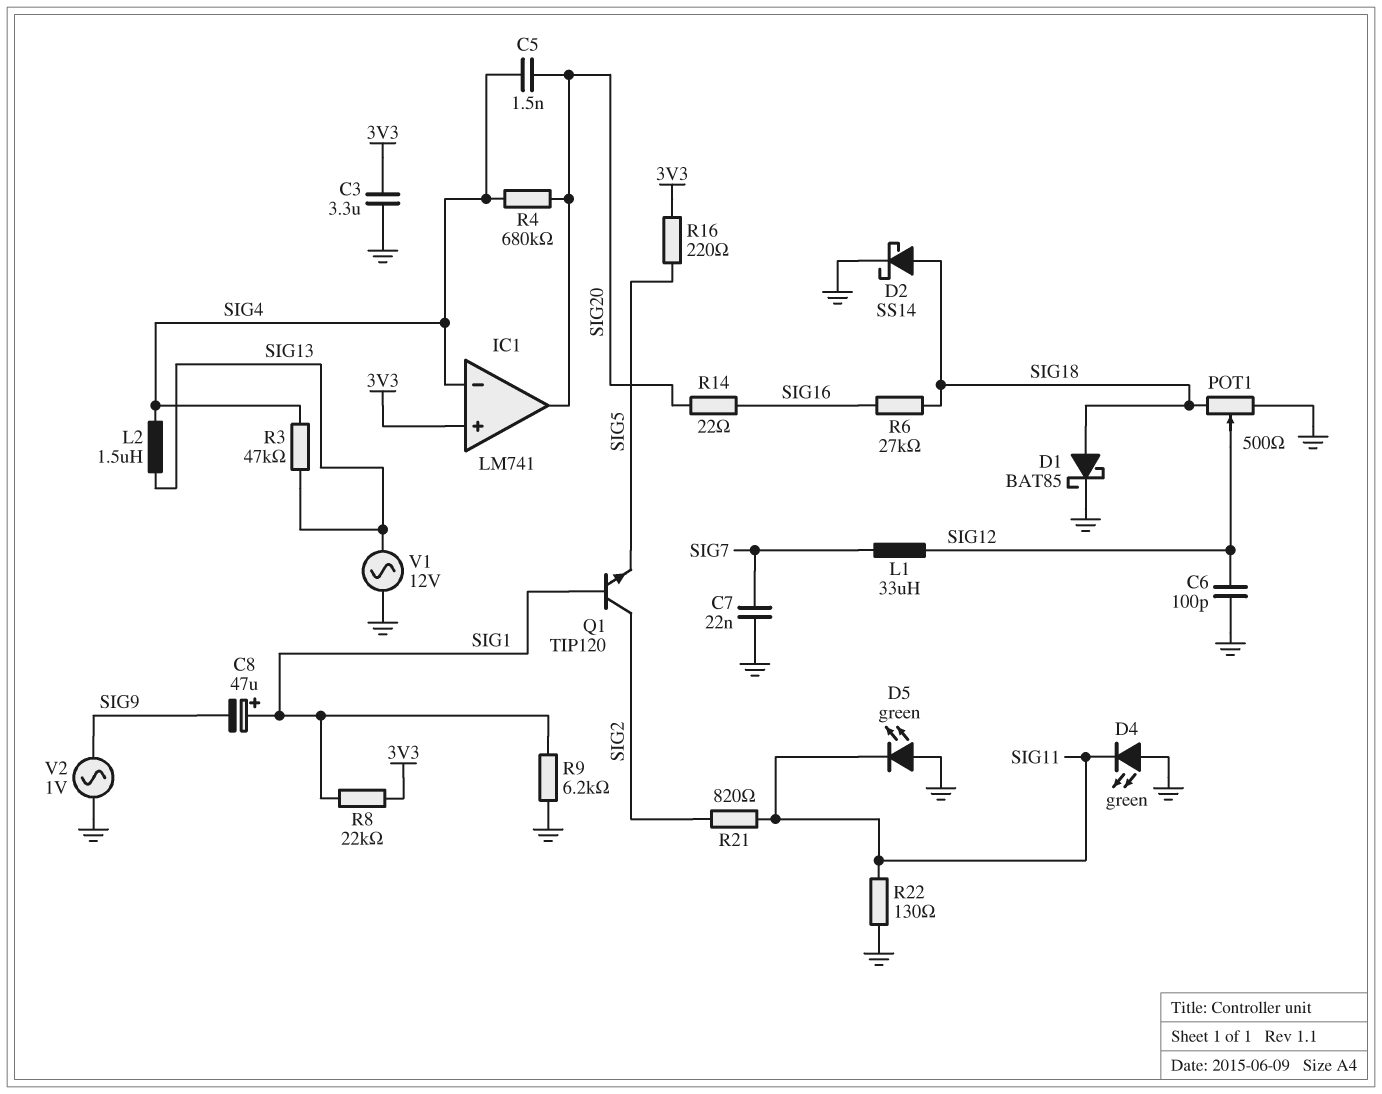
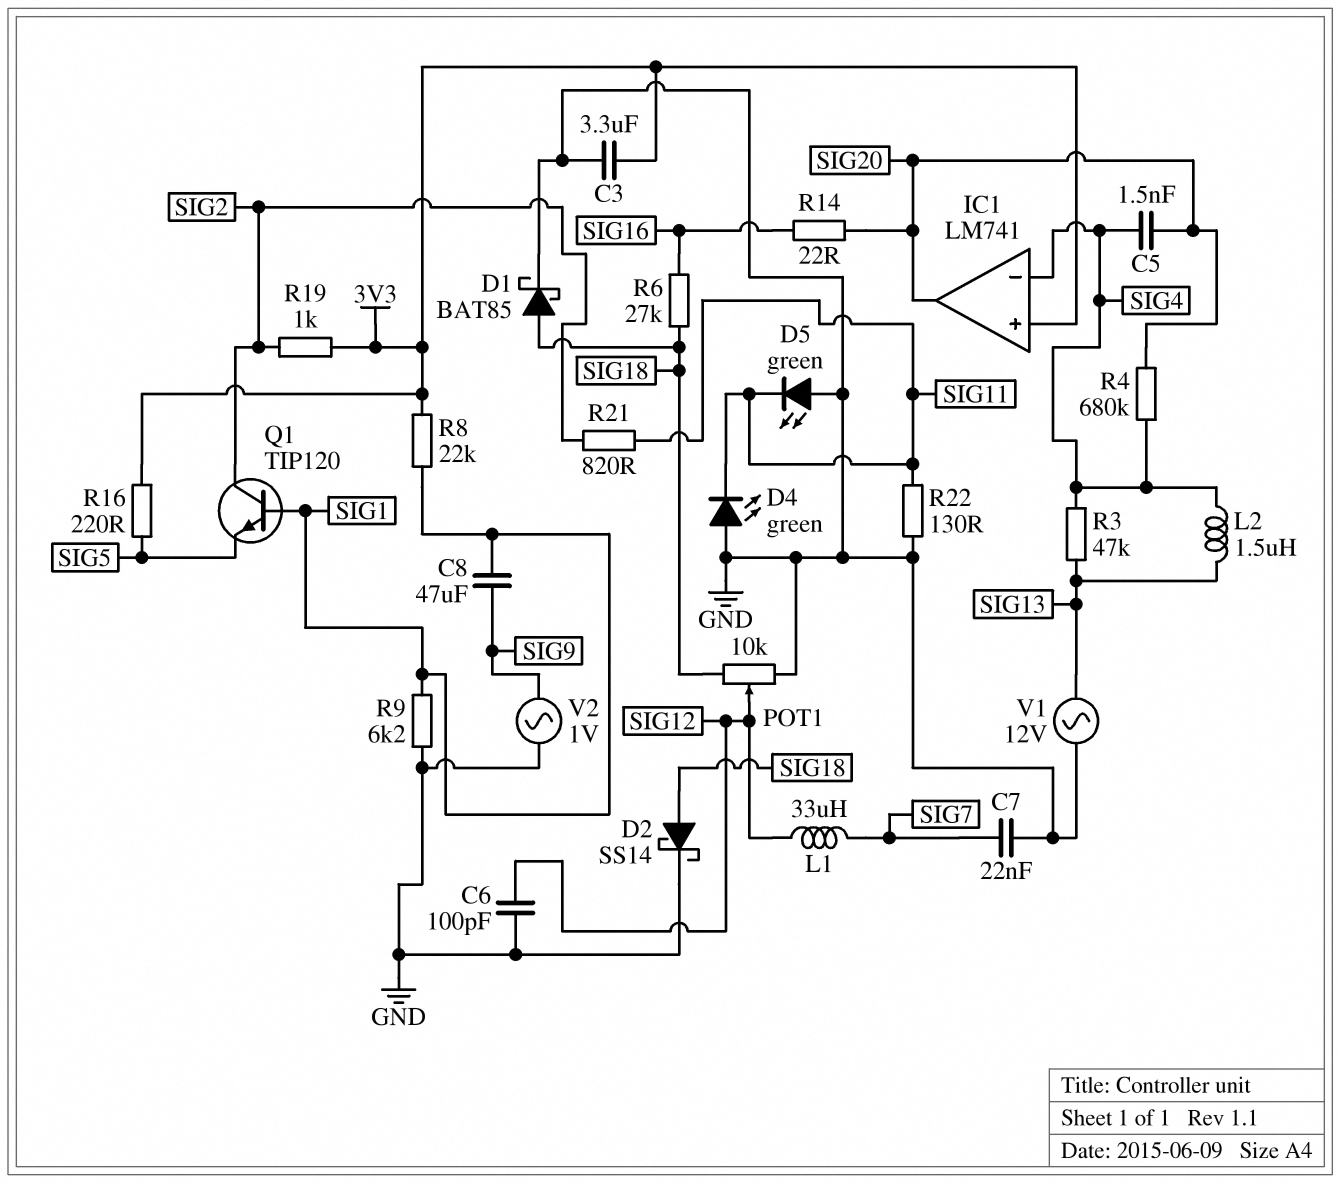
C8: 47uF (plus SIG1, minus SIG9) -> 47uF (SIG1, SIG9)
POT1: 500 (GND, SIG18, wiper SIG12) -> 10k (GND, SIG18, wiper SIG12)
R19: none -> 1k (3V3, SIG2)

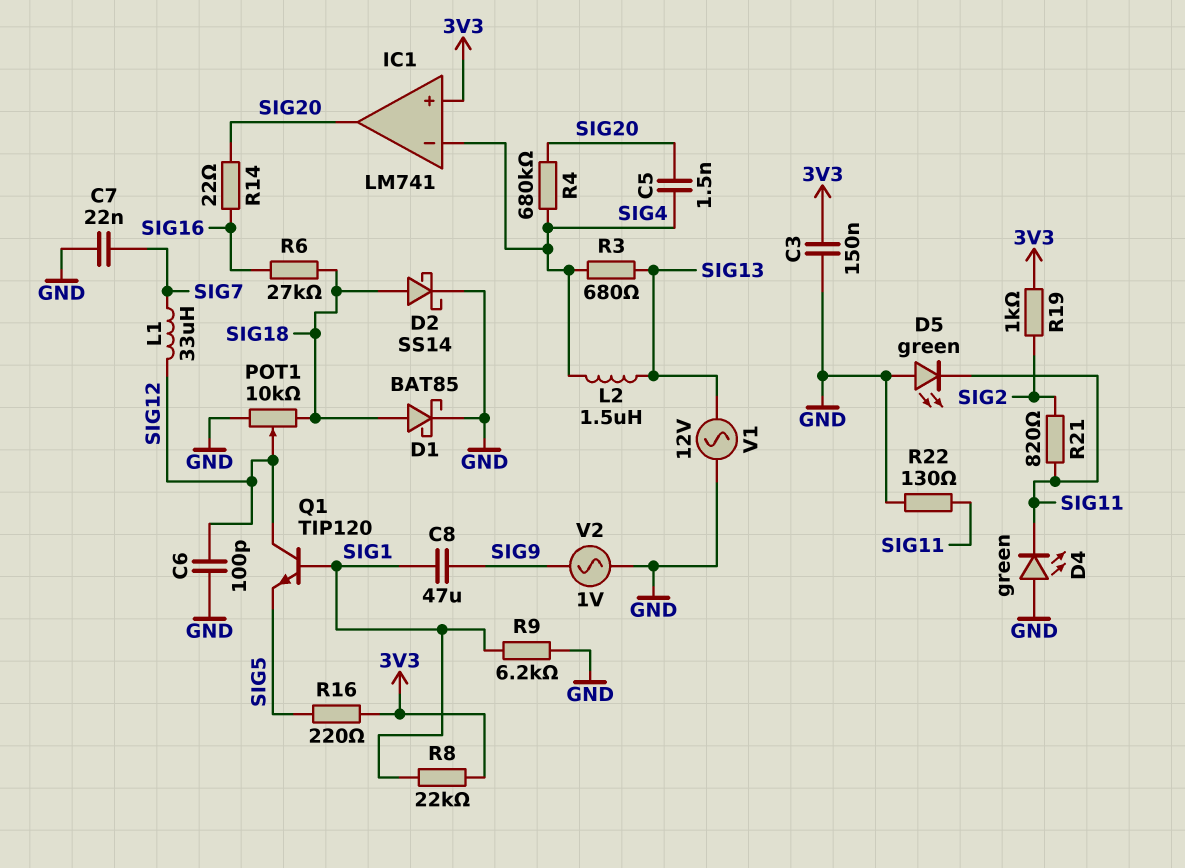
C3: 3.3uF (3V3, GND) -> 150nF (3V3, GND)
Q1: NPN TIP120 (B SIG1, C SIG2, E SIG5) -> NPN TIP120 (B SIG1, C SIG12, E SIG5)
R3: 47k (SIG4, SIG13) -> 680 (SIG4, SIG13)

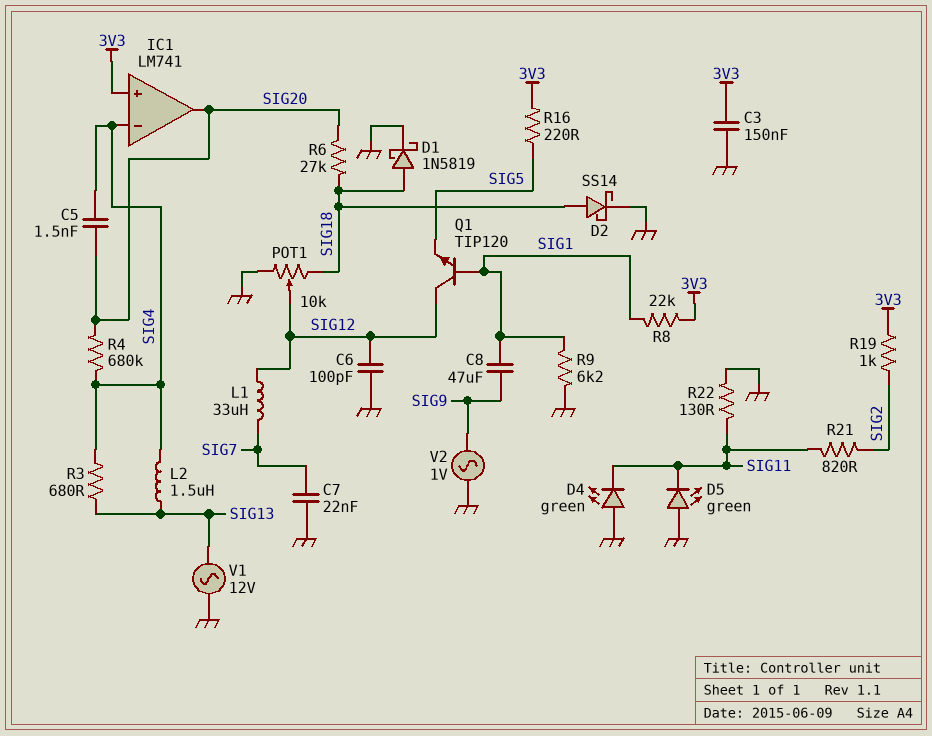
D1: schottky BAT85 (A SIG18, K GND) -> schottky 1N5819 (A SIG18, K GND)
R6: 27k (SIG16, SIG18) -> 27k (SIG18, SIG20)
R14: 22 (SIG16, SIG20) -> none

